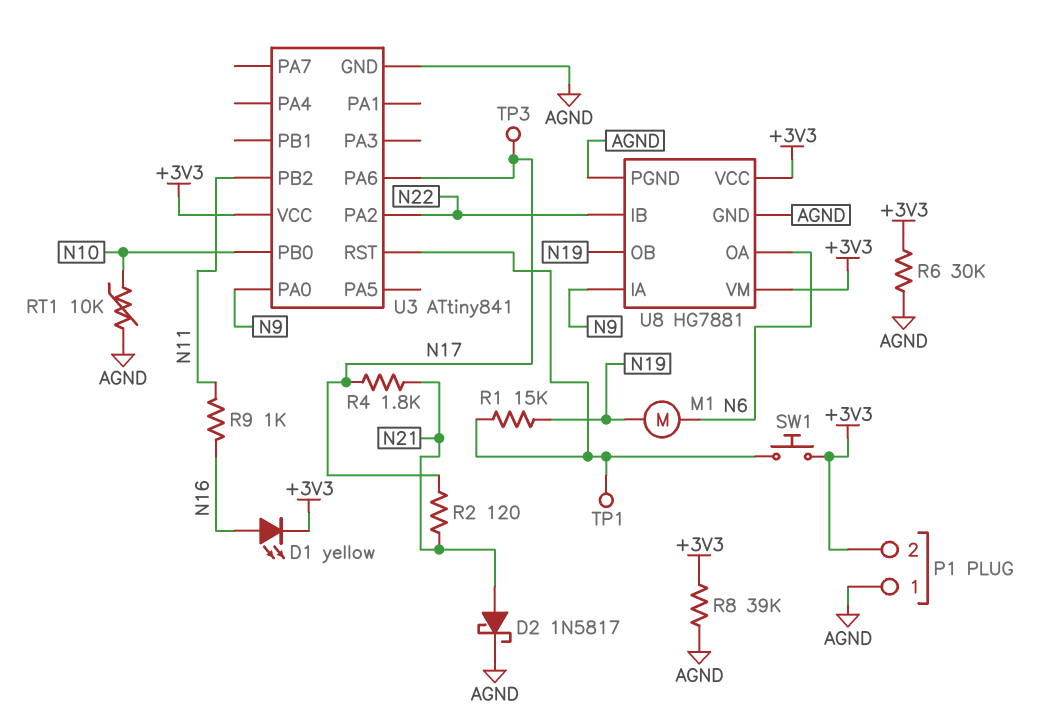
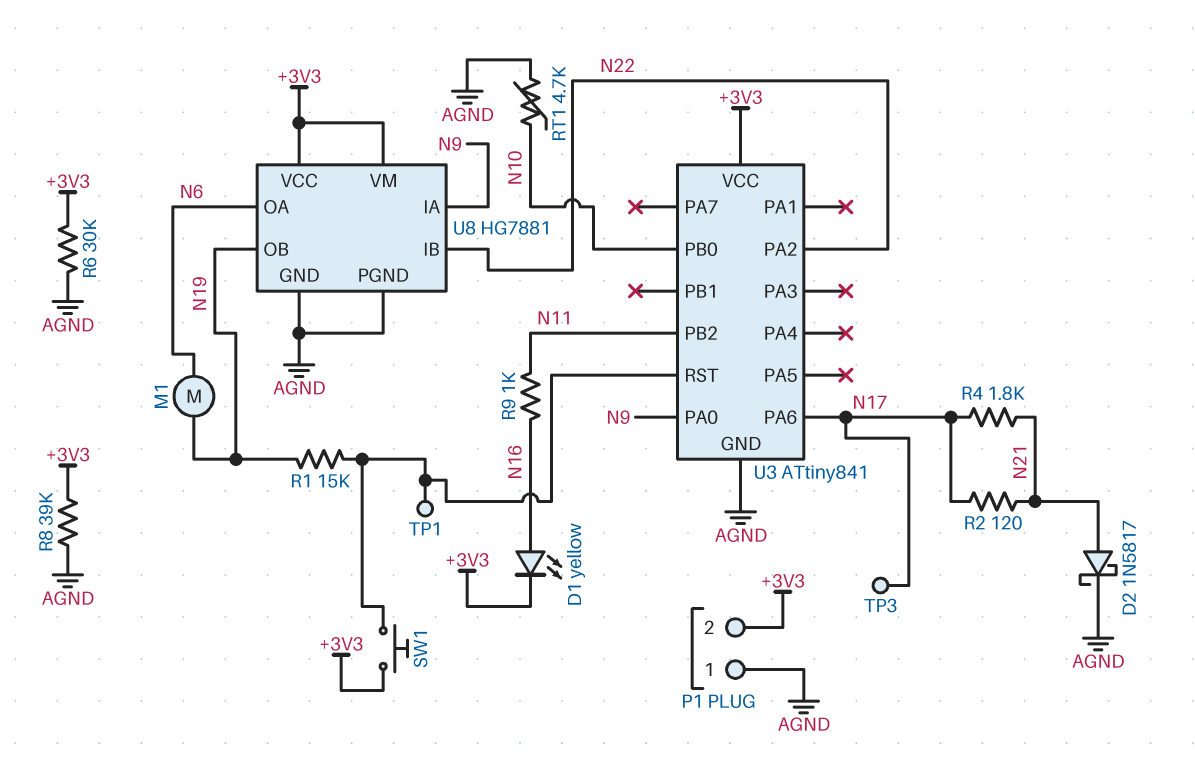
RT1: 10k (AGND, N10) -> 4.7k (AGND, N10)

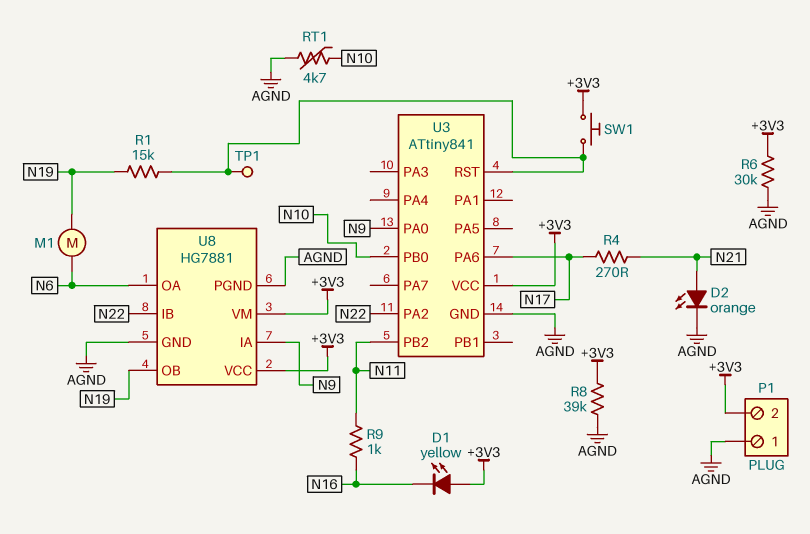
D1: LED yellow (A N16, K +3V3) -> LED yellow (A +3V3, K N16)
D2: schottky 1N5817 (A N21, K AGND) -> LED orange (A N21, K AGND)
R2: 120 (N17, N21) -> none
R4: 1.8k (N17, N21) -> 270 (N17, N21)
TP3: test point (N17) -> none

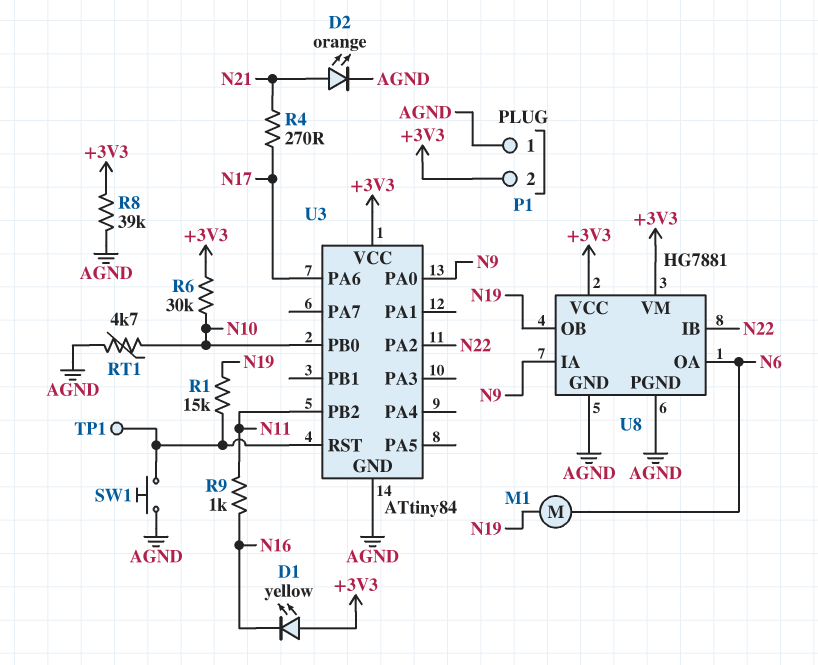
R6: 30k (+3V3, AGND) -> 30k (+3V3, N10)
SW1: button (+3V3, U3/RST) -> button (AGND, U3/RST)
U3: ATtiny841 -> ATtiny84

